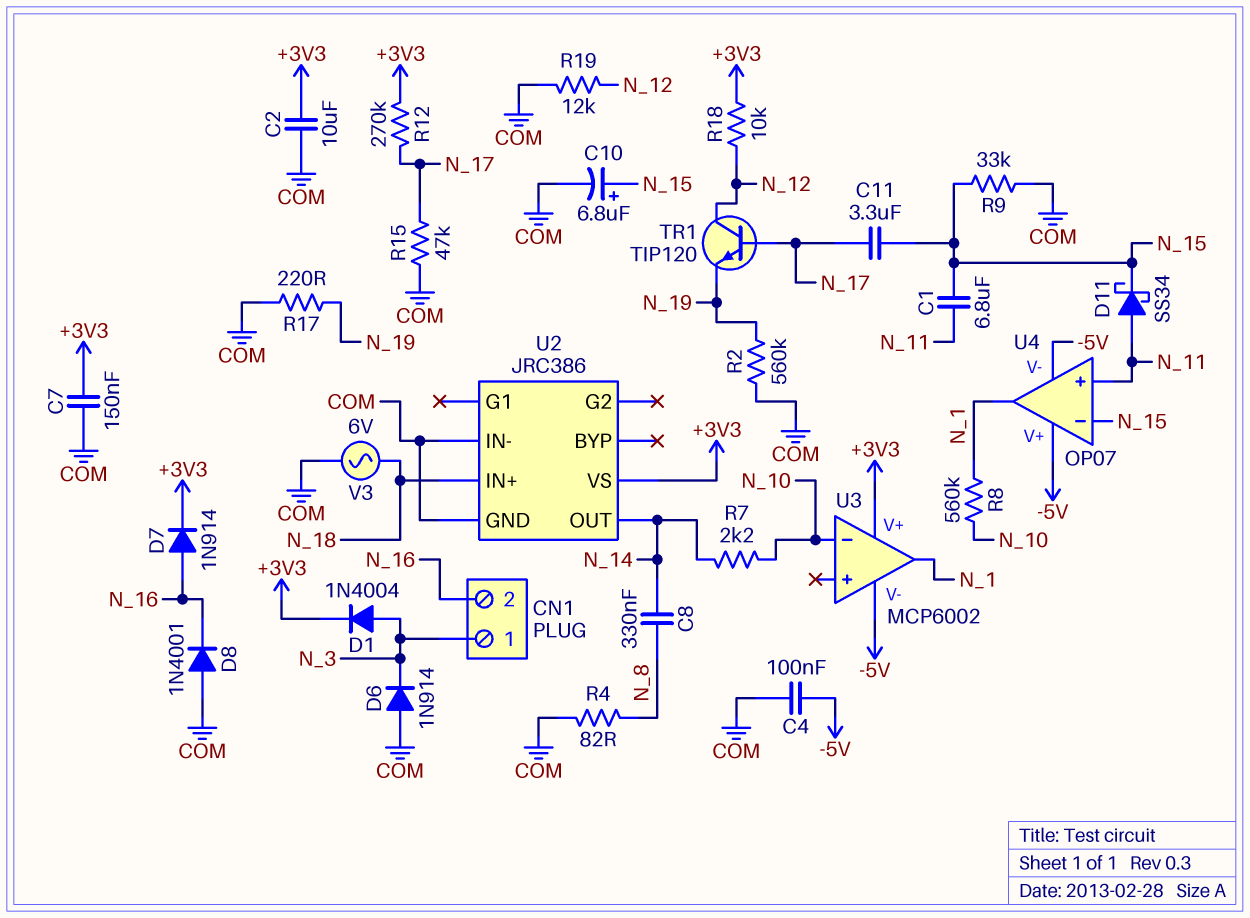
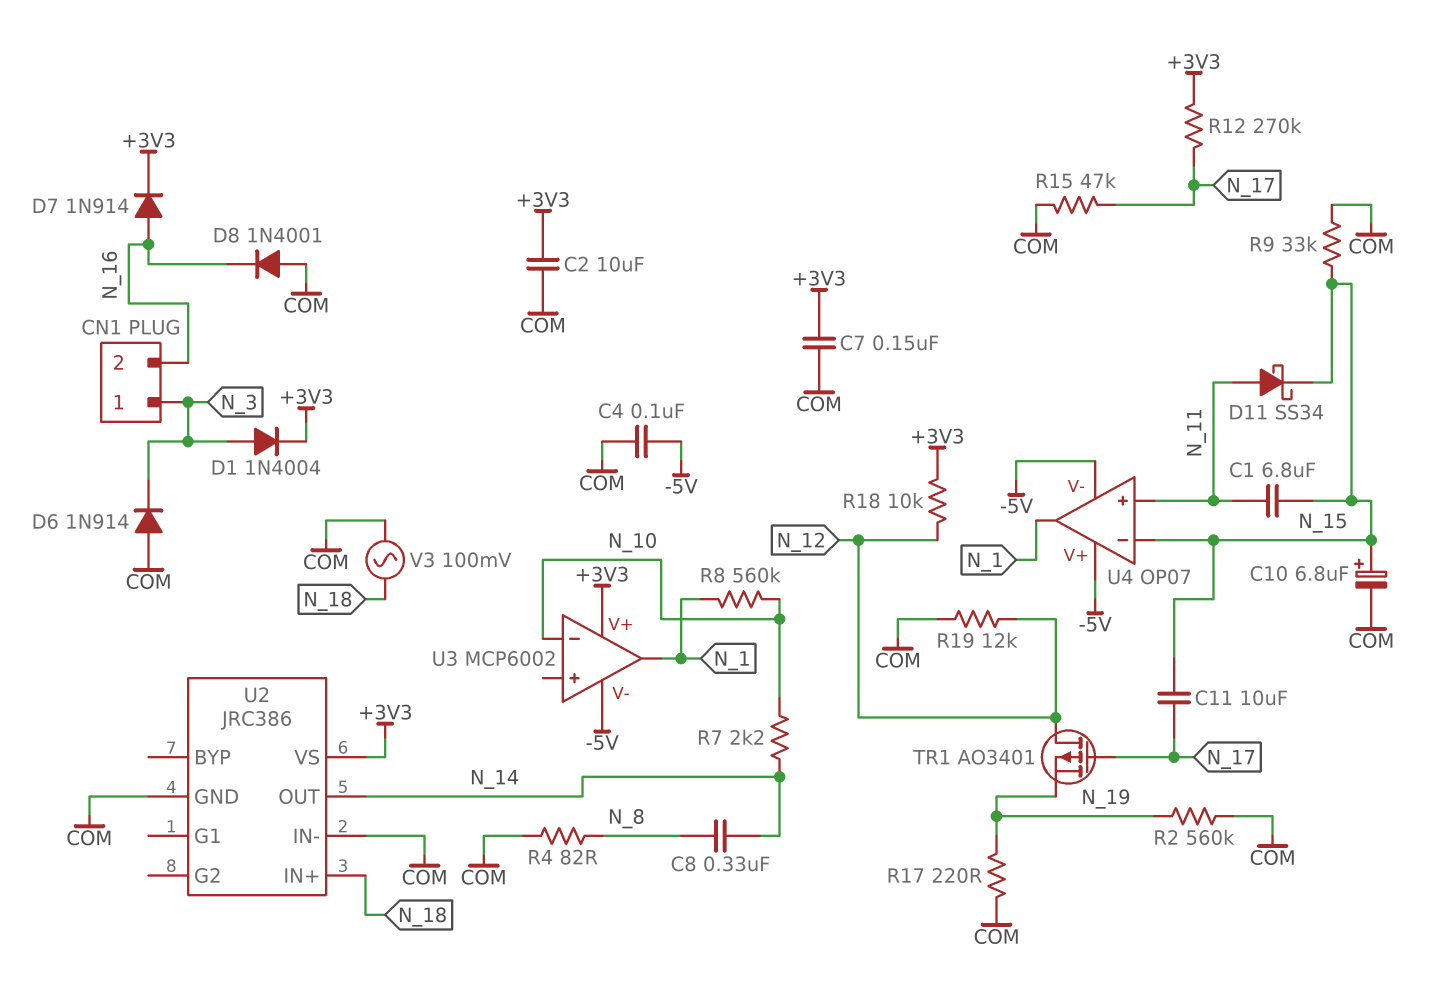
C11: 3.3uF (N_15, N_17) -> 10uF (N_15, N_17)
TR1: NPN TIP120 (B N_17, C N_12, E N_19) -> PMOS AO3401 (G N_17, D N_12, S N_19)
V3: AC 6V (COM, N_18) -> AC 100mV (COM, N_18)

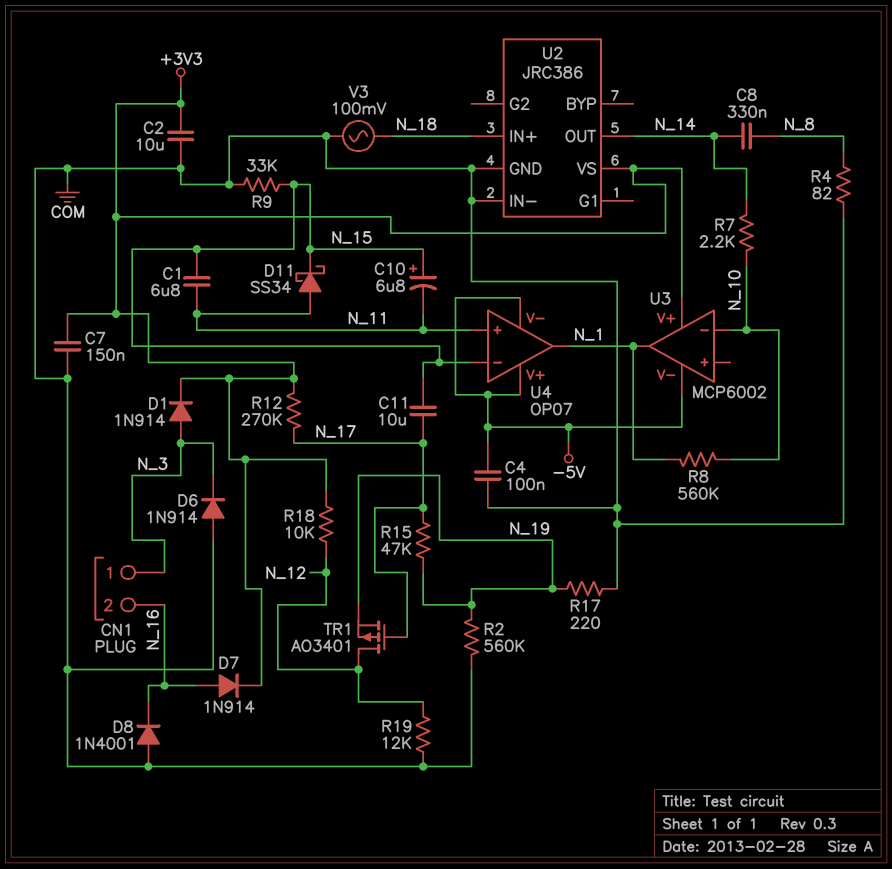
C10: 6.8uF (plus N_15, minus COM) -> 6.8uF (plus N_15, minus N_11)
D1: diode 1N4004 (A N_3, K +3V3) -> diode 1N914 (A N_3, K +3V3)
R15: 47k (COM, N_17) -> 47k (N_17, N_19)

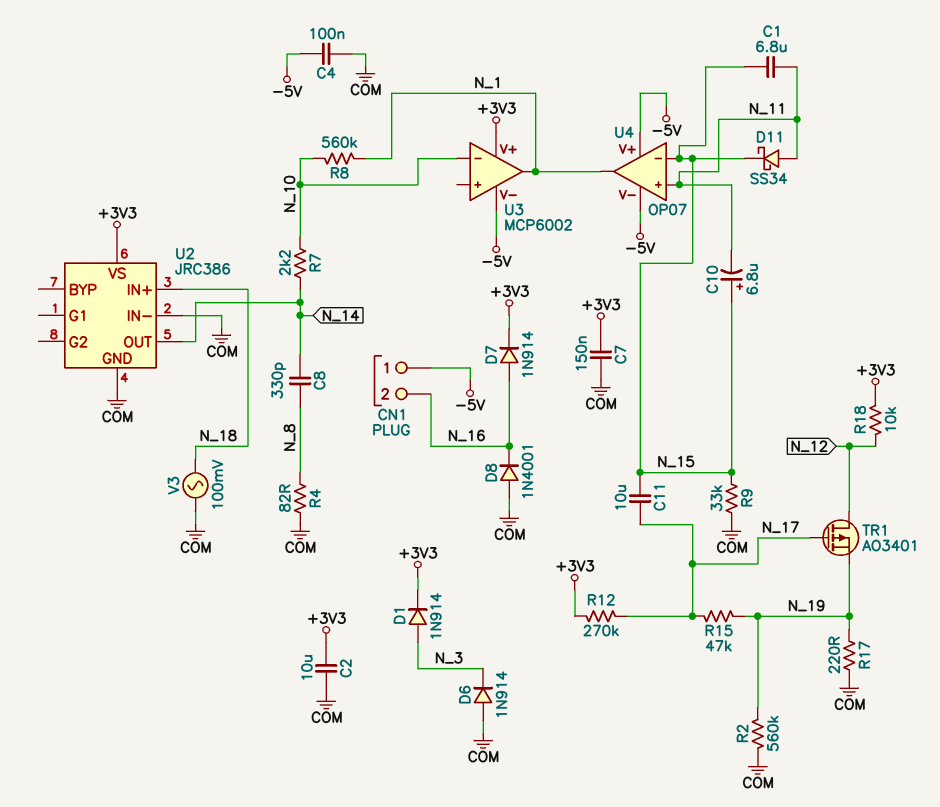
C8: 330nF (N_8, N_14) -> 330pF (N_8, N_14)
CN1 pin 1: N_3 -> -5V
R19: 12k (COM, N_12) -> none

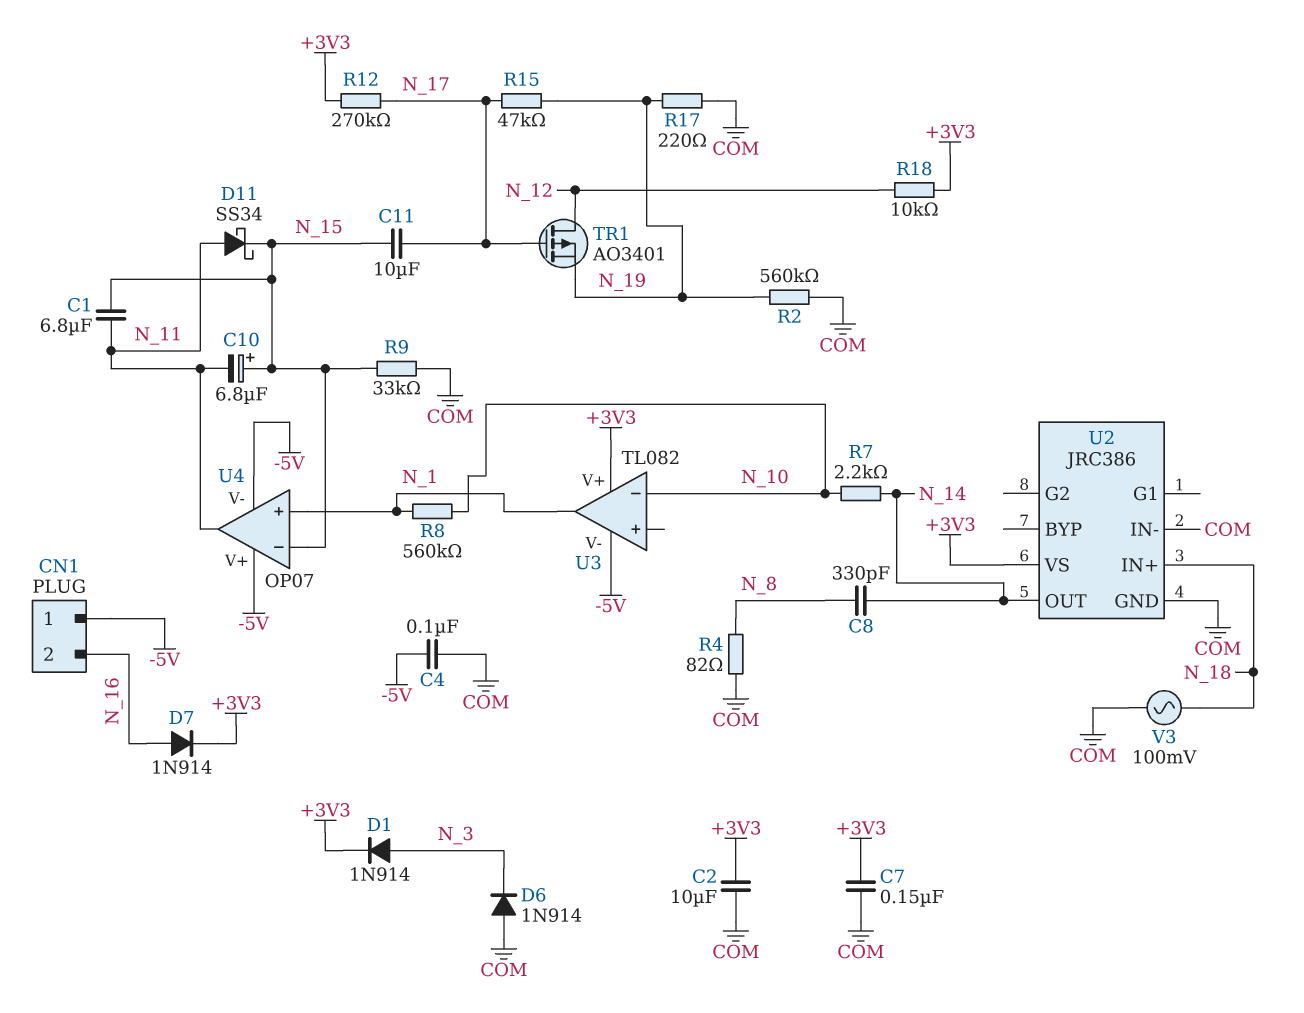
D8: diode 1N4001 (A COM, K N_16) -> none
U3: MCP6002 -> TL082
U4 pin in+: N_11 -> N_1
U4 pin out: N_1 -> N_11

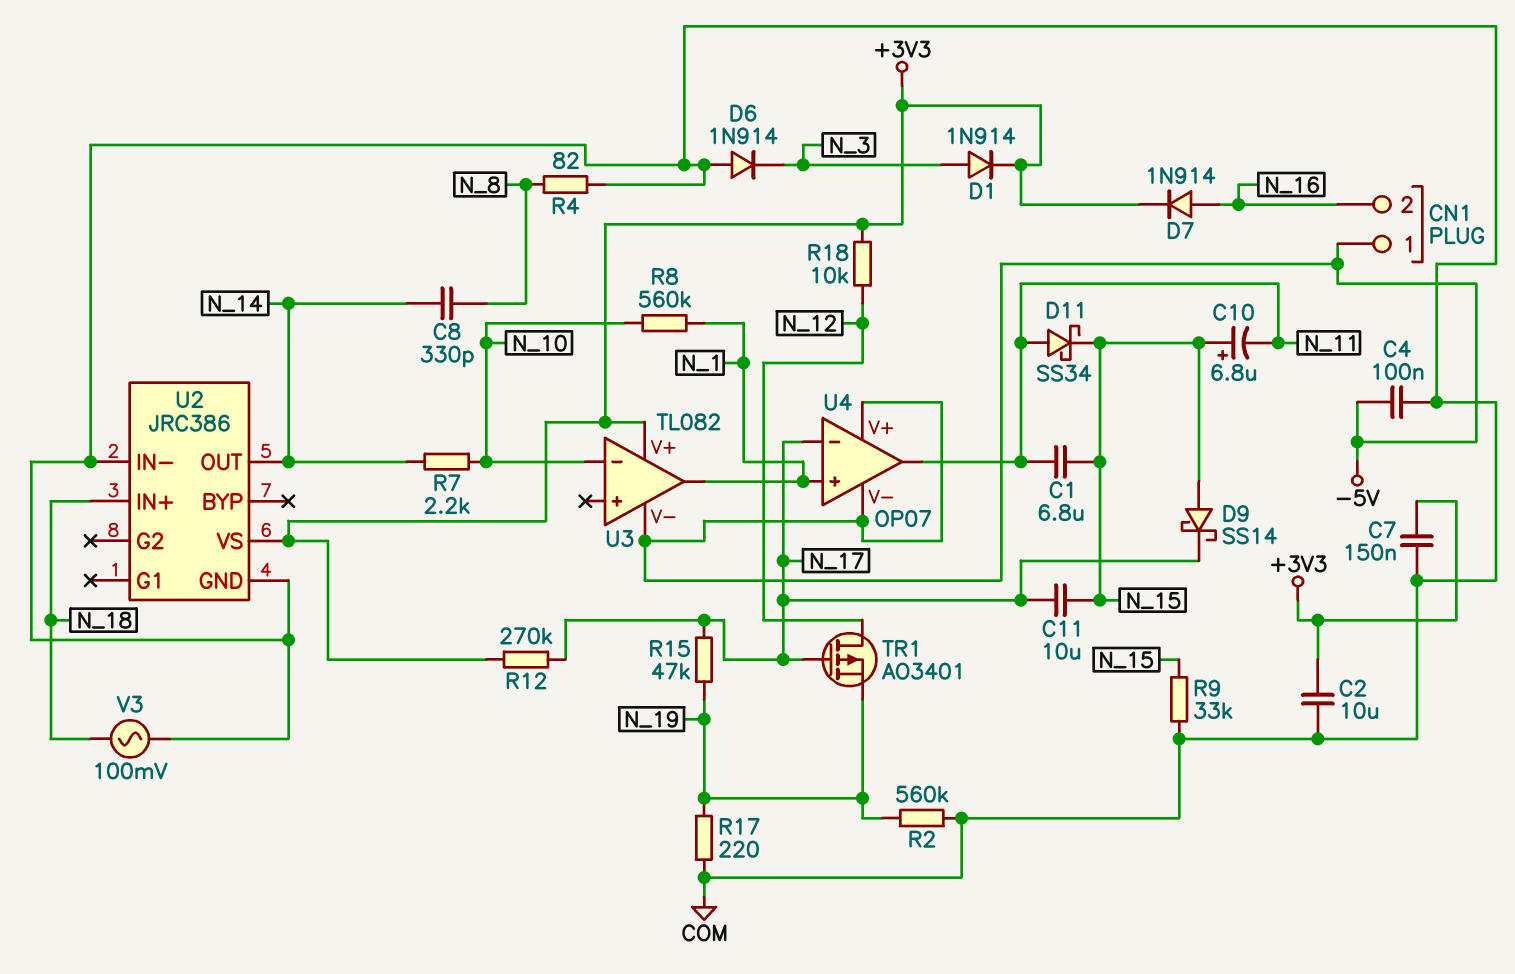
D9: none -> schottky SS14 (A N_15, K N_17)
U4 pin in-: N_15 -> N_17

